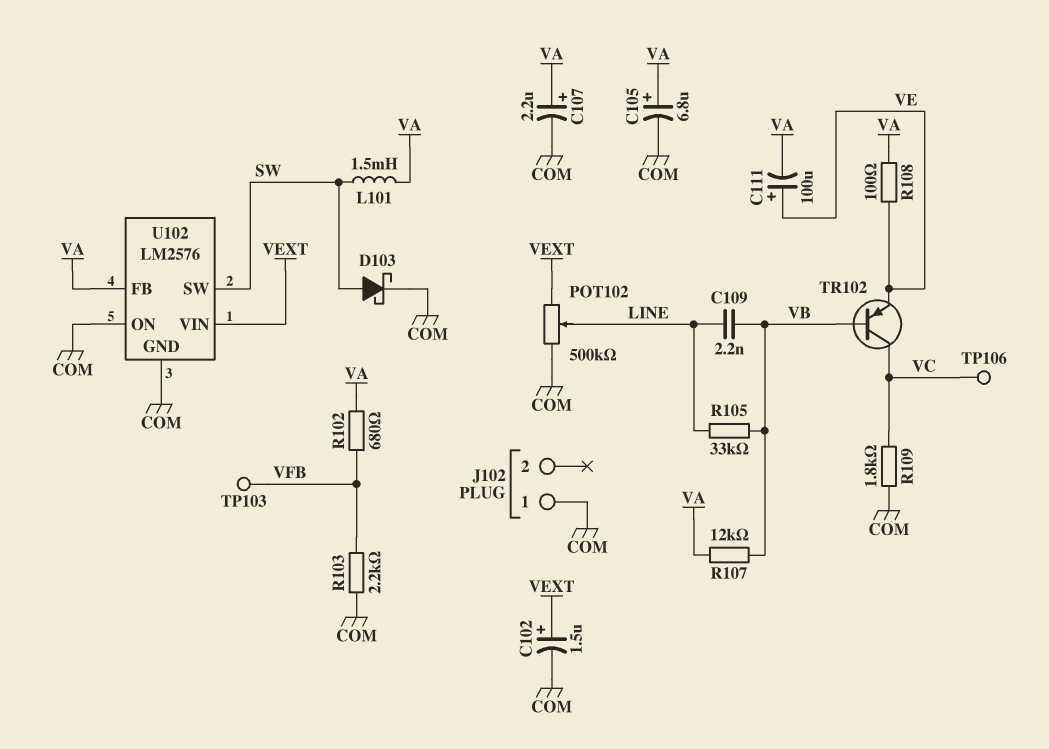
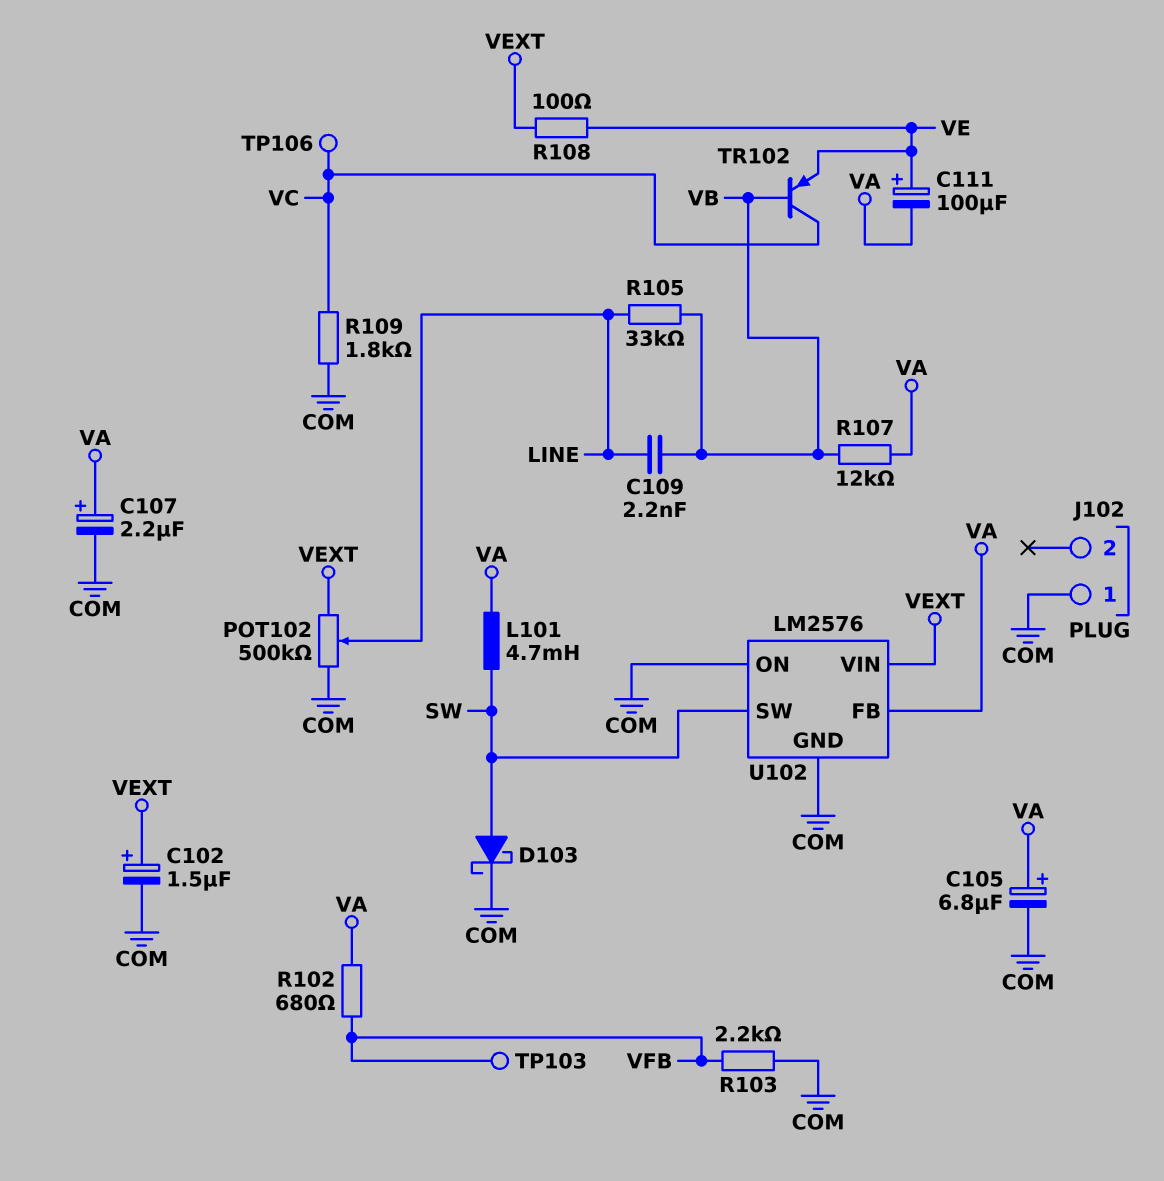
L101: 1.5mH (SW, VA) -> 4.7mH (SW, VA)
R108: 100 (VA, VE) -> 100 (VE, VEXT)

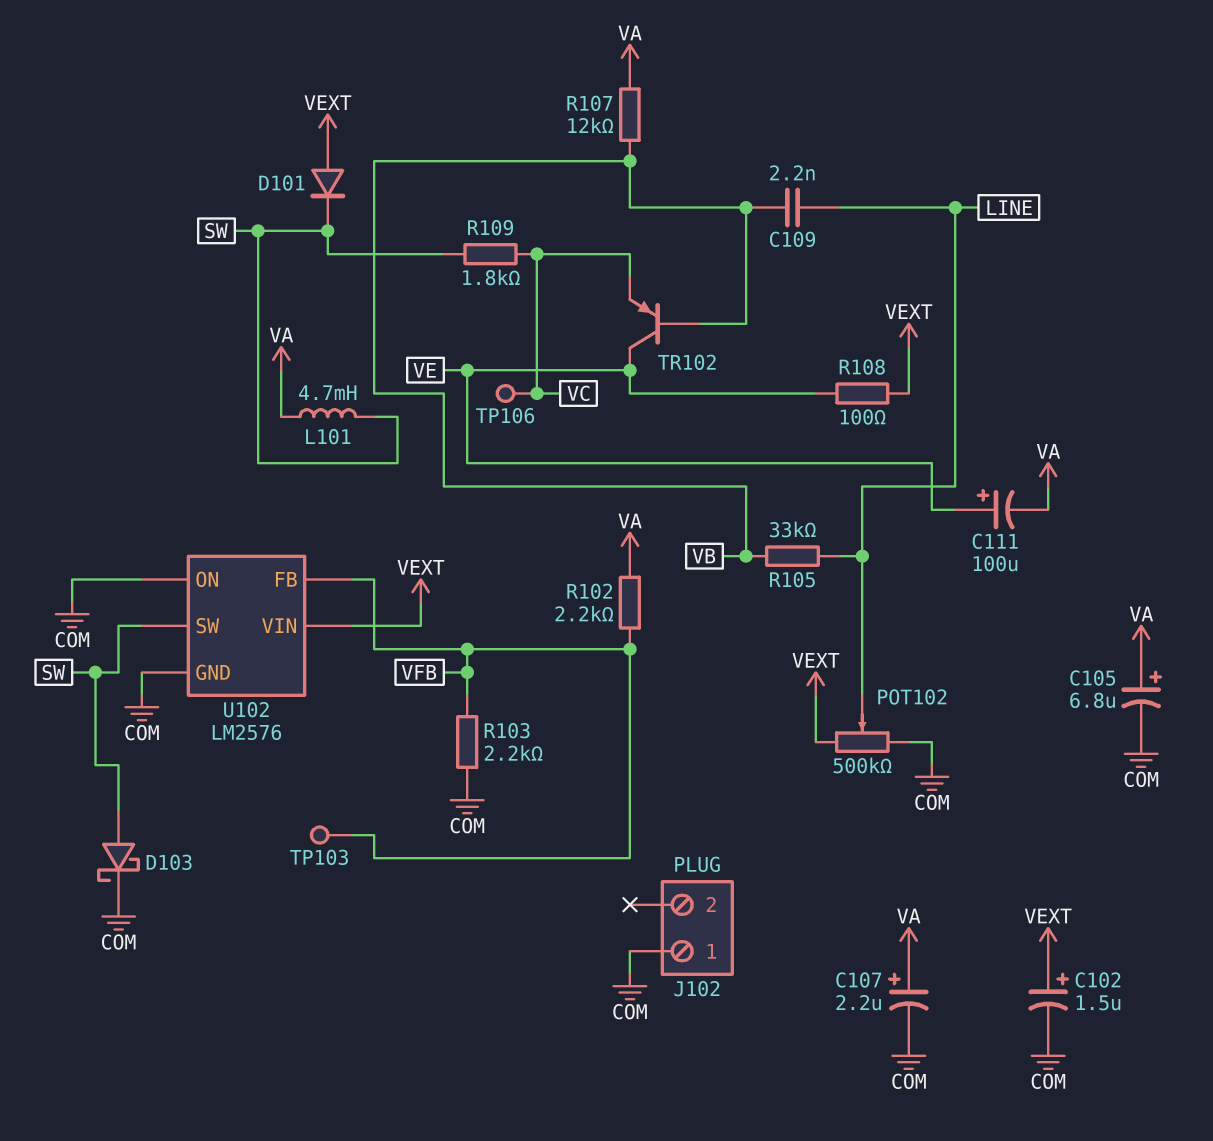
D101: none -> diode (A VEXT, K SW)
R102: 680 (VA, VFB) -> 2.2k (VA, VFB)
R109: 1.8k (COM, VC) -> 1.8k (SW, VC)
TR102: PNP (B VB, C VC, E VE) -> PNP (B VB, C VE, E VC)
U102 pin FB: VA -> VFB

